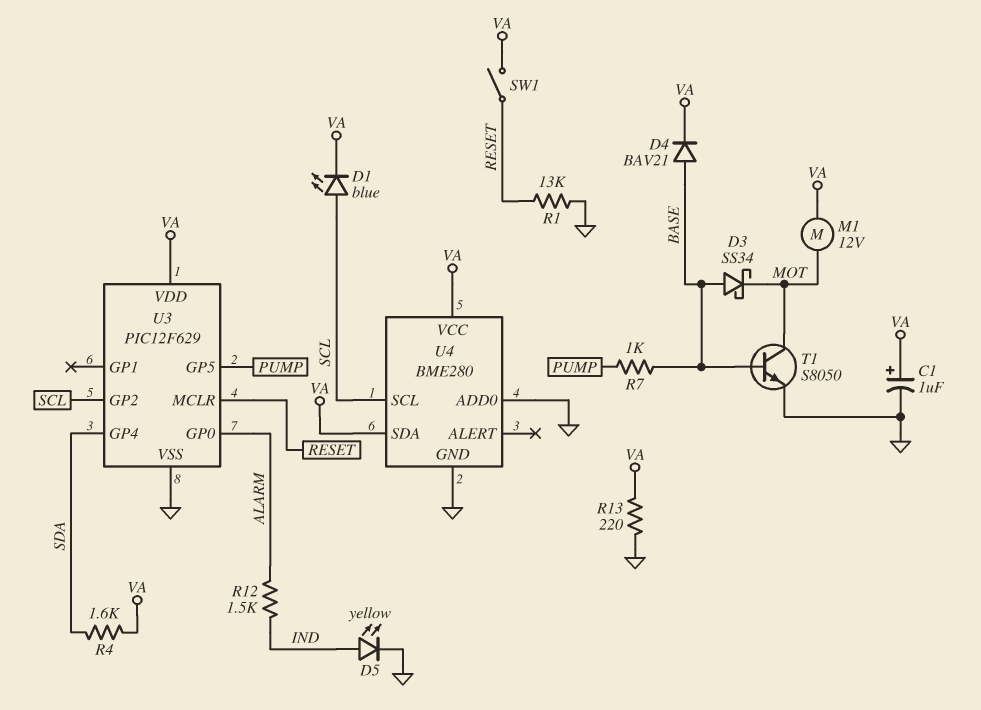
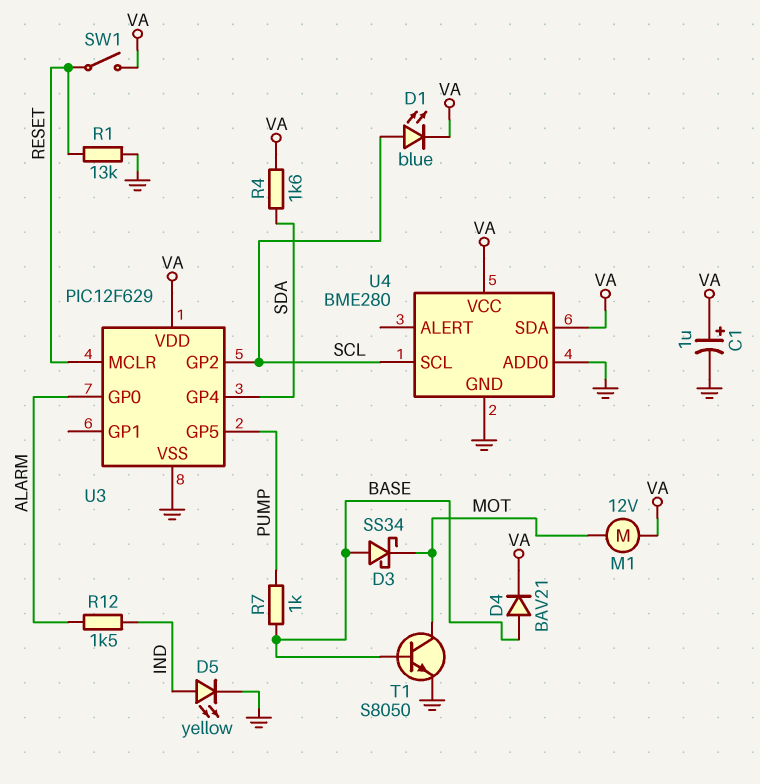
R13: 220 (GND, VA) -> none

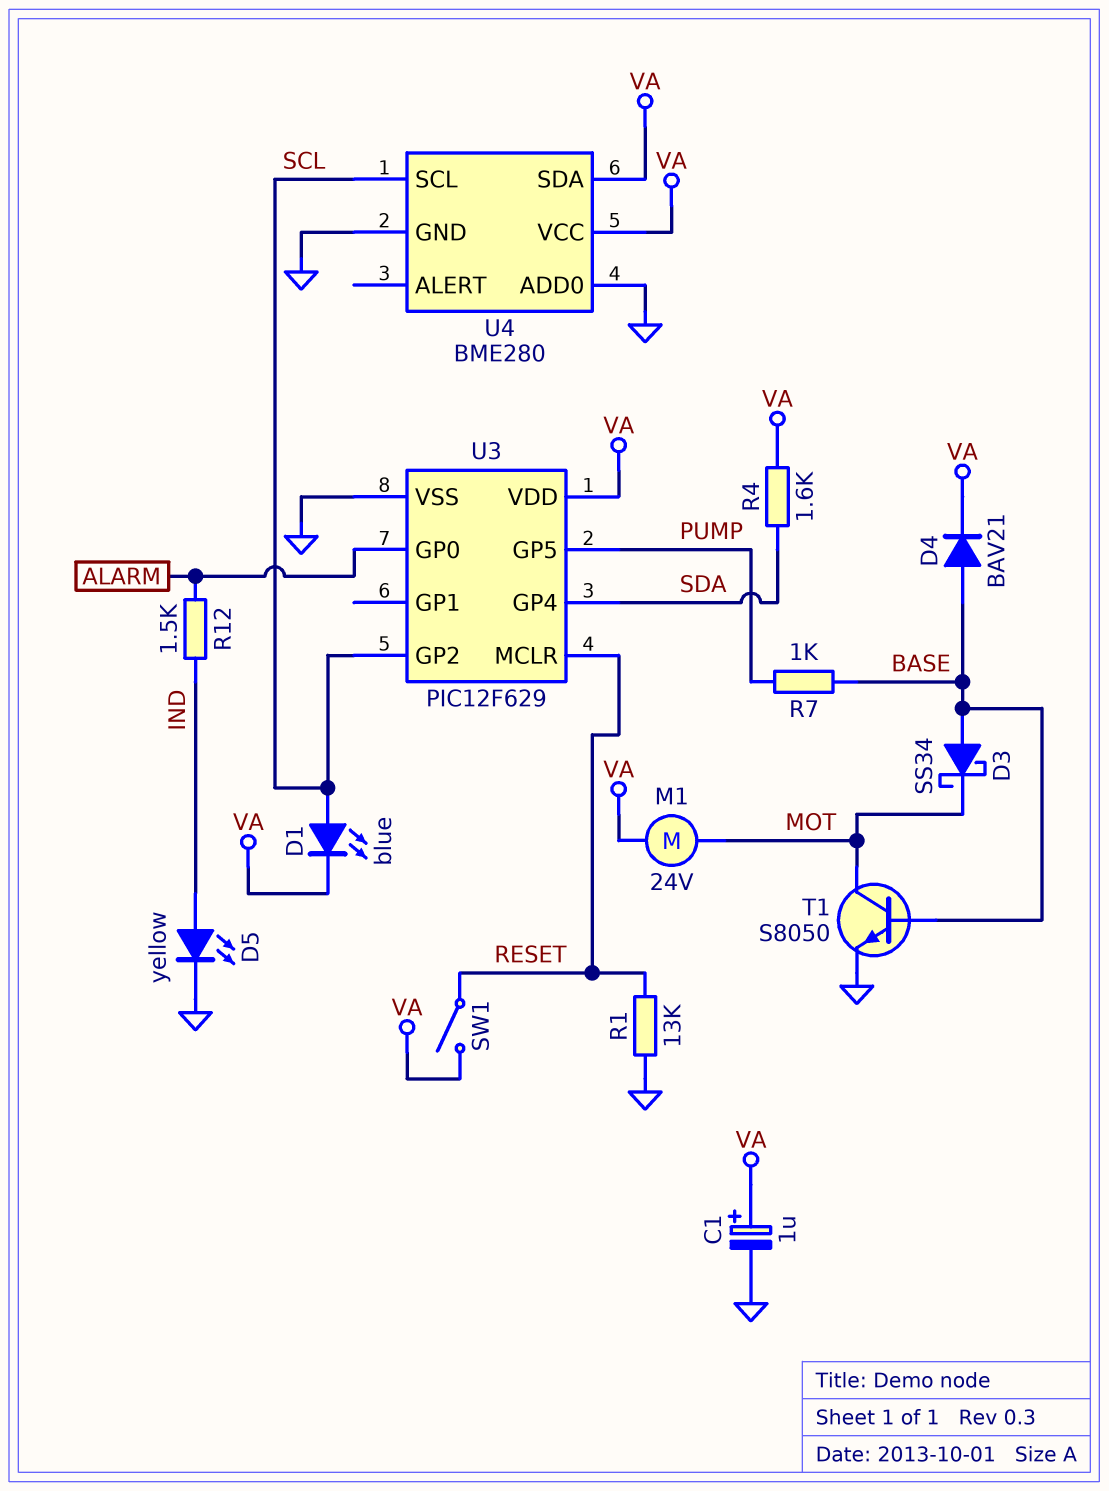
M1: motor 12V (MOT, VA) -> motor 24V (MOT, VA)

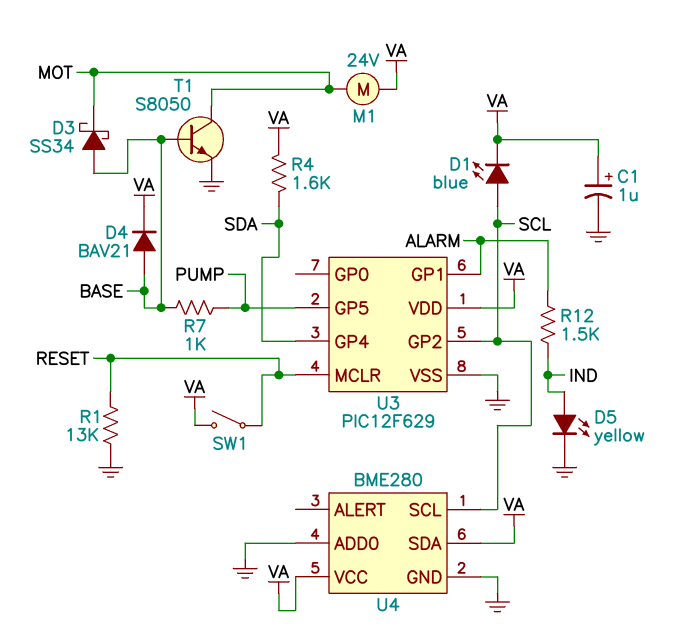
U3 pin GP0: ALARM -> none
U3 pin GP1: none -> ALARM

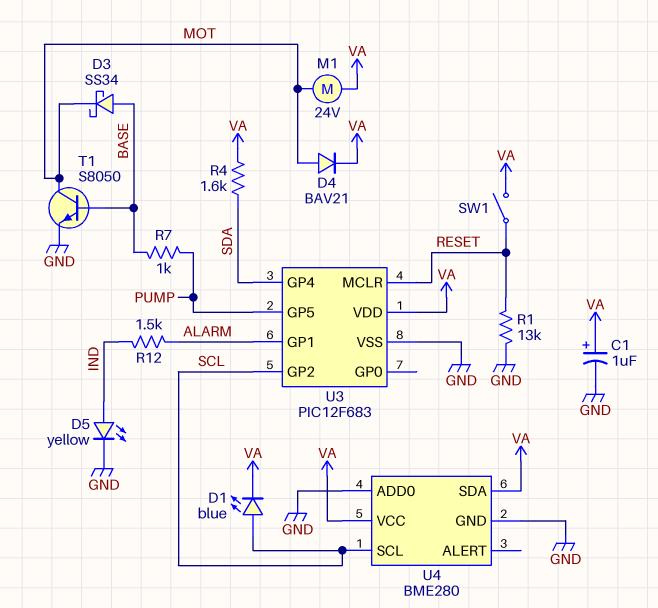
D4: diode BAV21 (A BASE, K VA) -> diode BAV21 (A MOT, K VA)
U3: PIC12F629 -> PIC12F683

